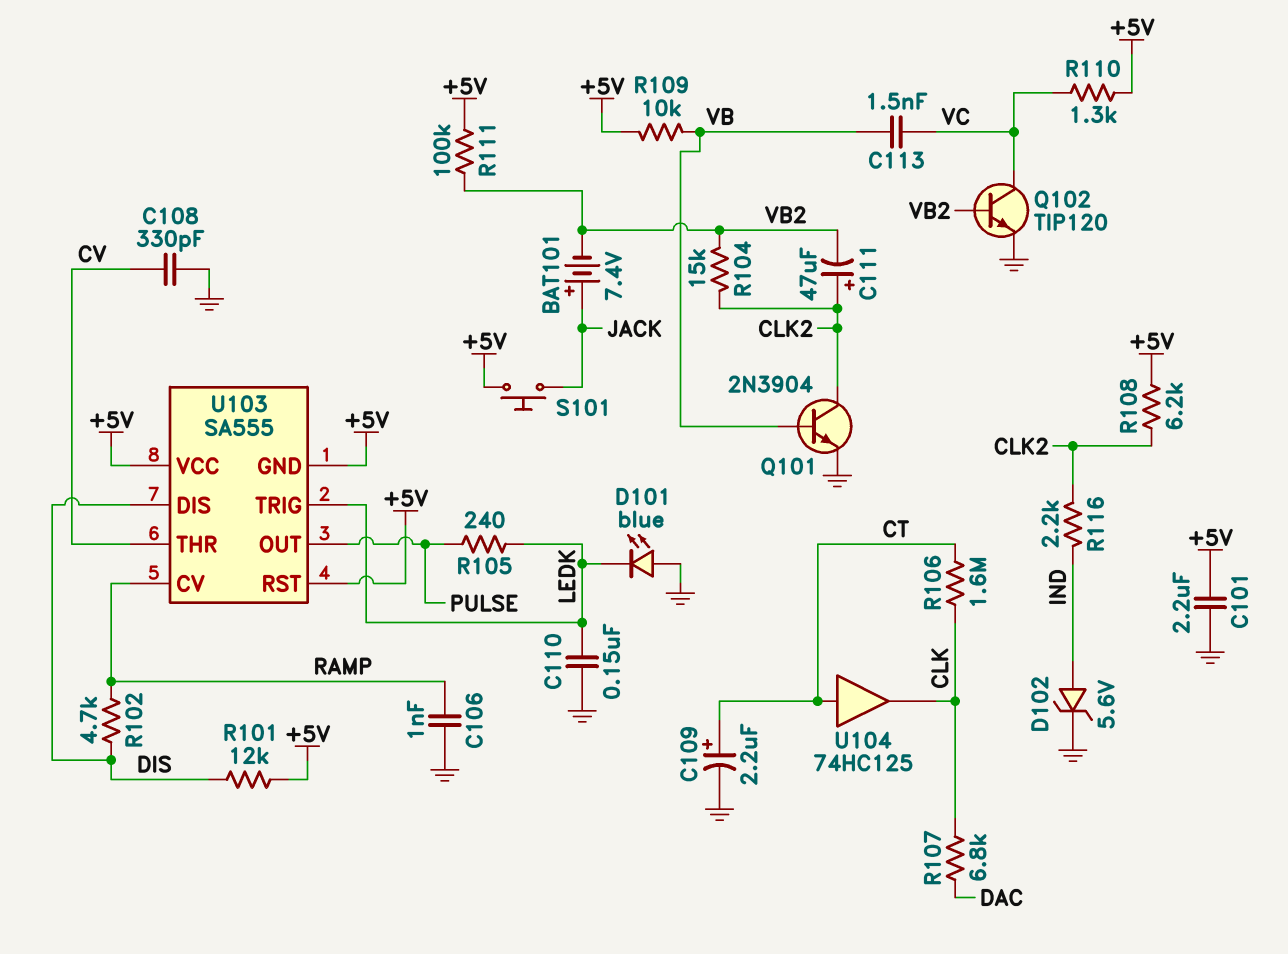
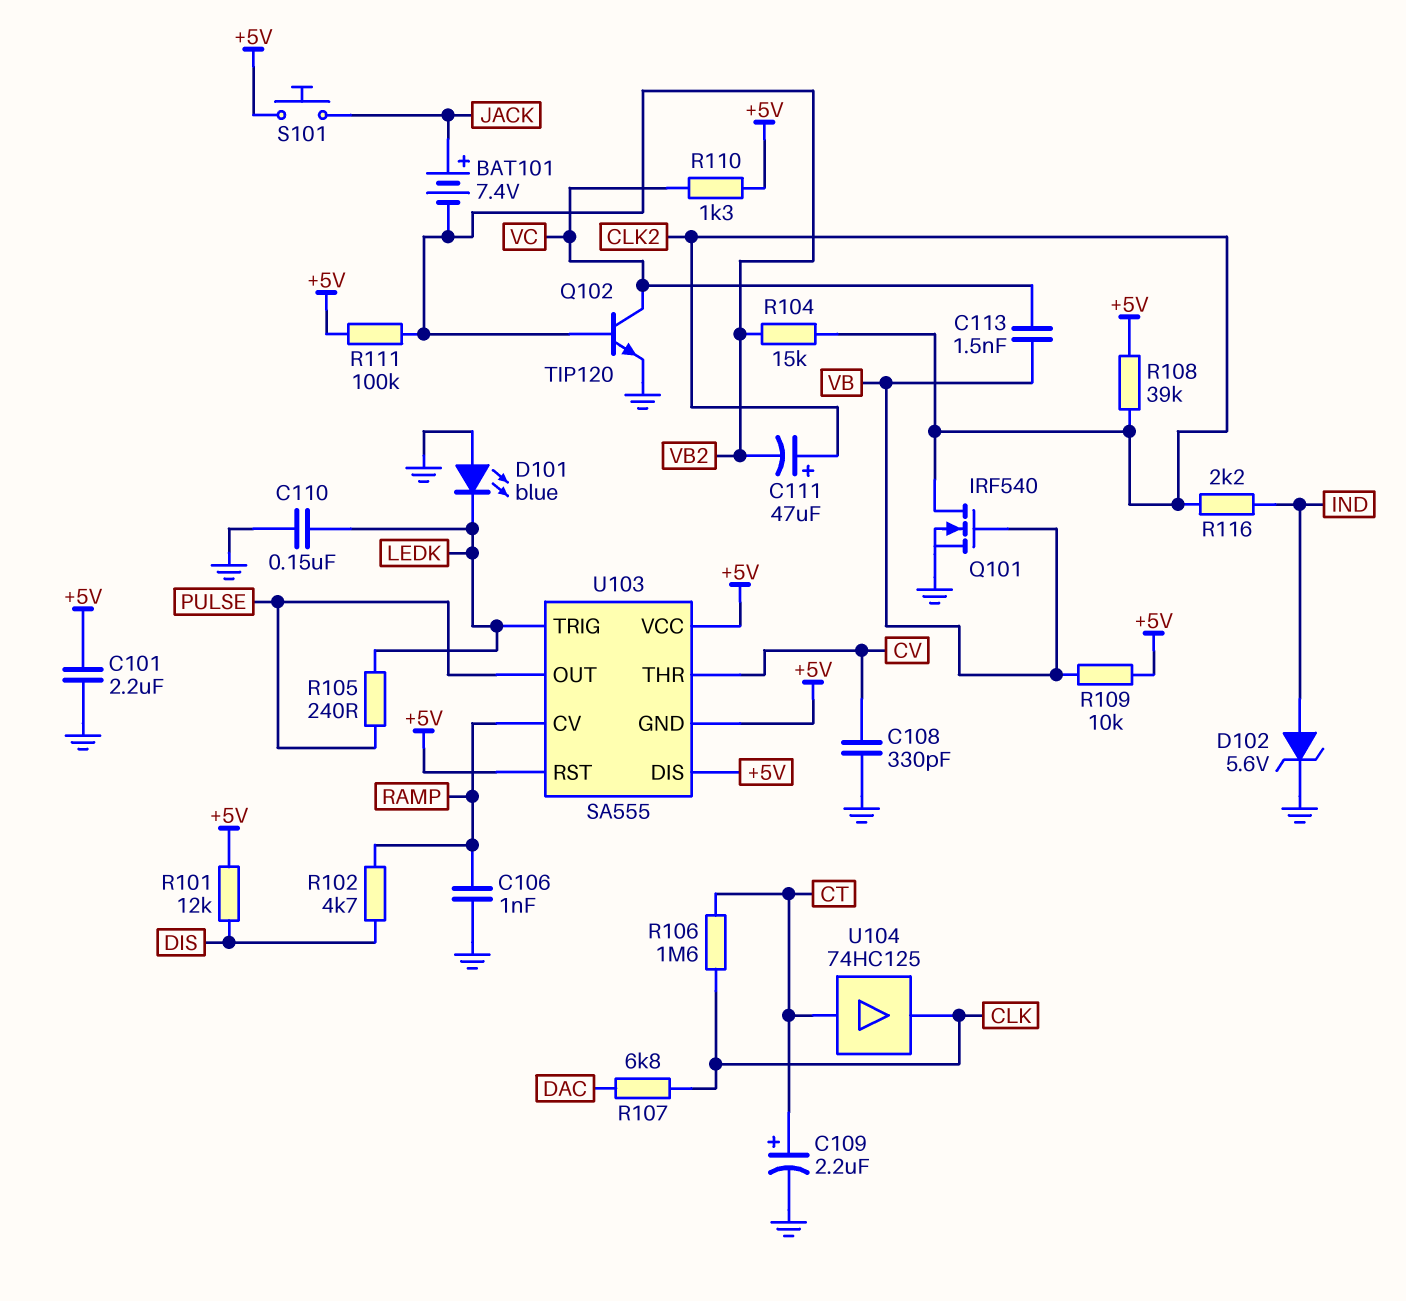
Q101: NPN 2N3904 (B VB, C CLK2, E GND) -> NMOS IRF540 (G VB, D CLK2, S GND)
R108: 6.2k (+5V, CLK2) -> 39k (+5V, CLK2)
U103 pin DIS: DIS -> +5V

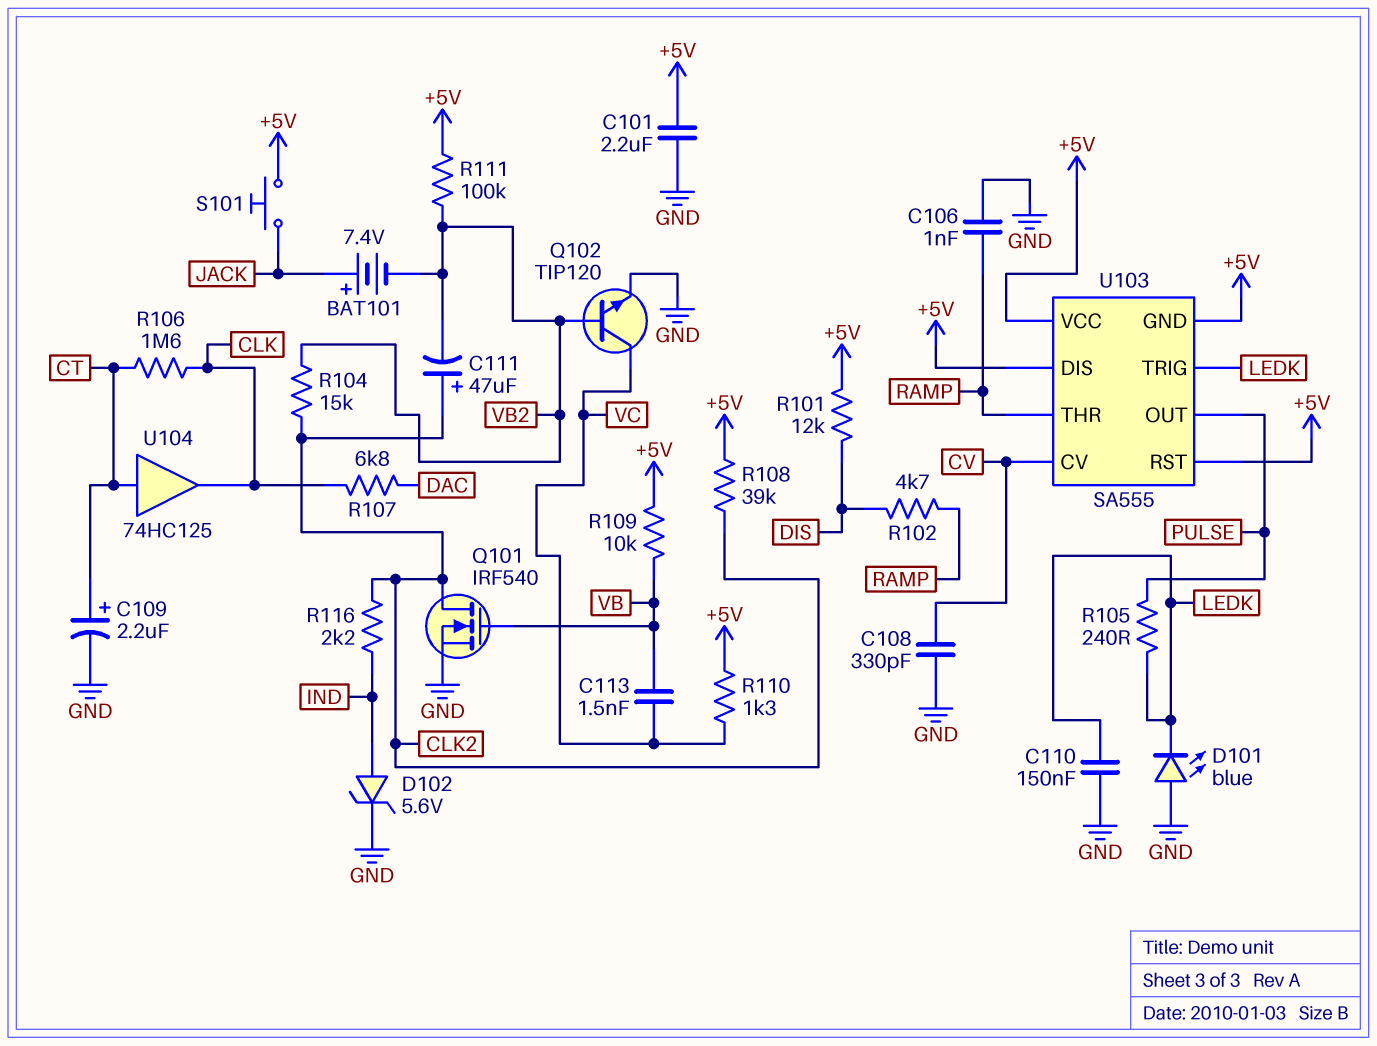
U103 pin CV: RAMP -> CV
U103 pin THR: CV -> RAMP

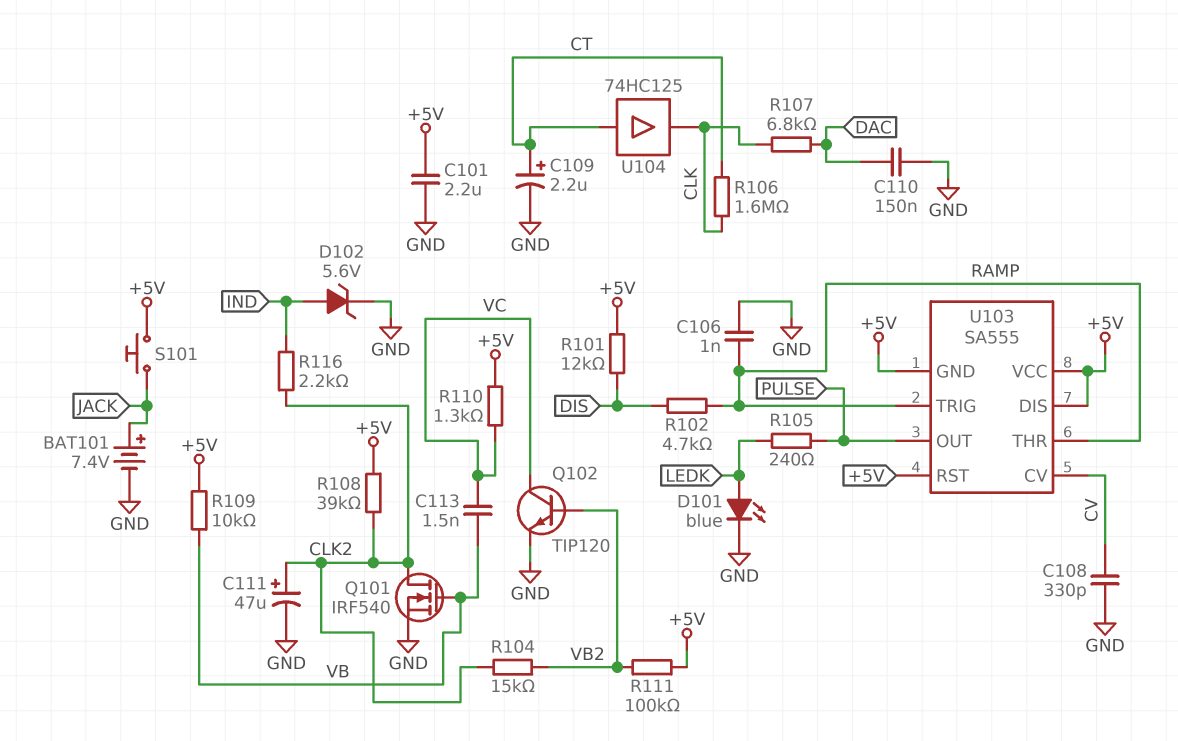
BAT101: 7.4V (plus JACK, minus VB2) -> 7.4V (plus JACK, minus GND)
C110: 150nF (GND, LEDK) -> 150nF (DAC, GND)
C111: 47uF (plus CLK2, minus VB2) -> 47uF (plus CLK2, minus GND)
D101: LED blue (A GND, K LEDK) -> LED blue (A LEDK, K GND)
U103 pin TRIG: LEDK -> RAMP

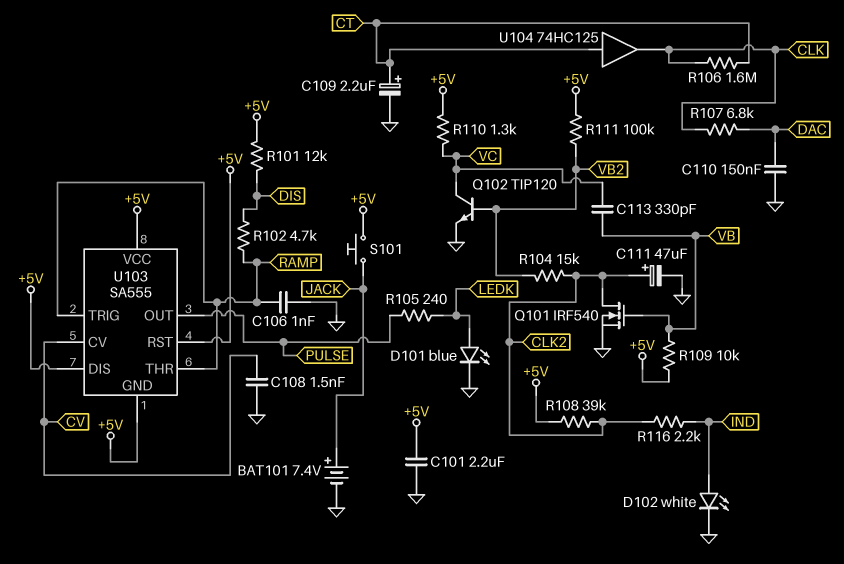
C108: 330pF (CV, GND) -> 1.5nF (CV, GND)
C113: 1.5nF (VB, VC) -> 330pF (VB, VC)
D102: zener 5.6V (A IND, K GND) -> LED white (A IND, K GND)

